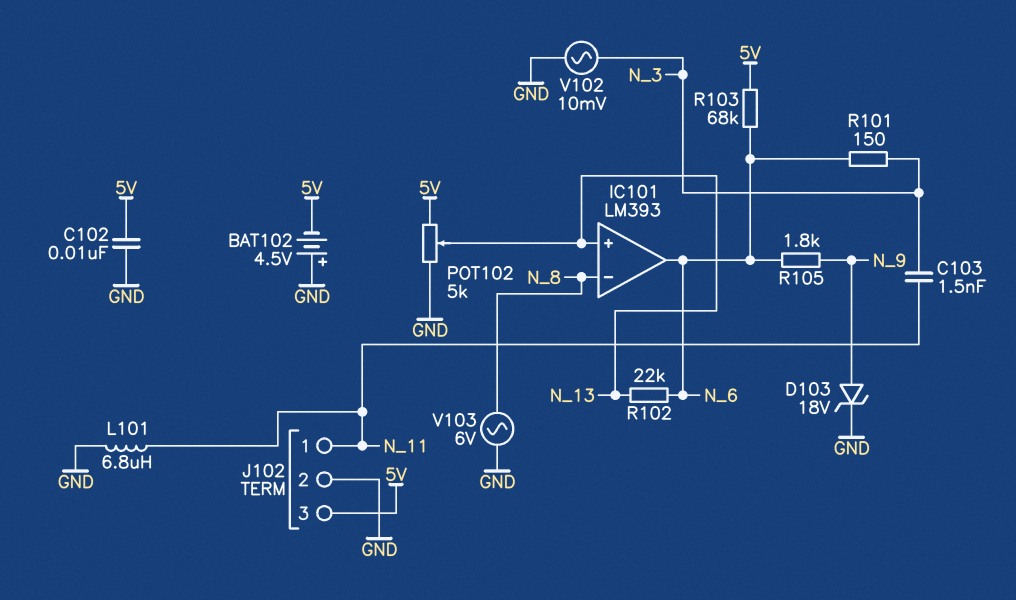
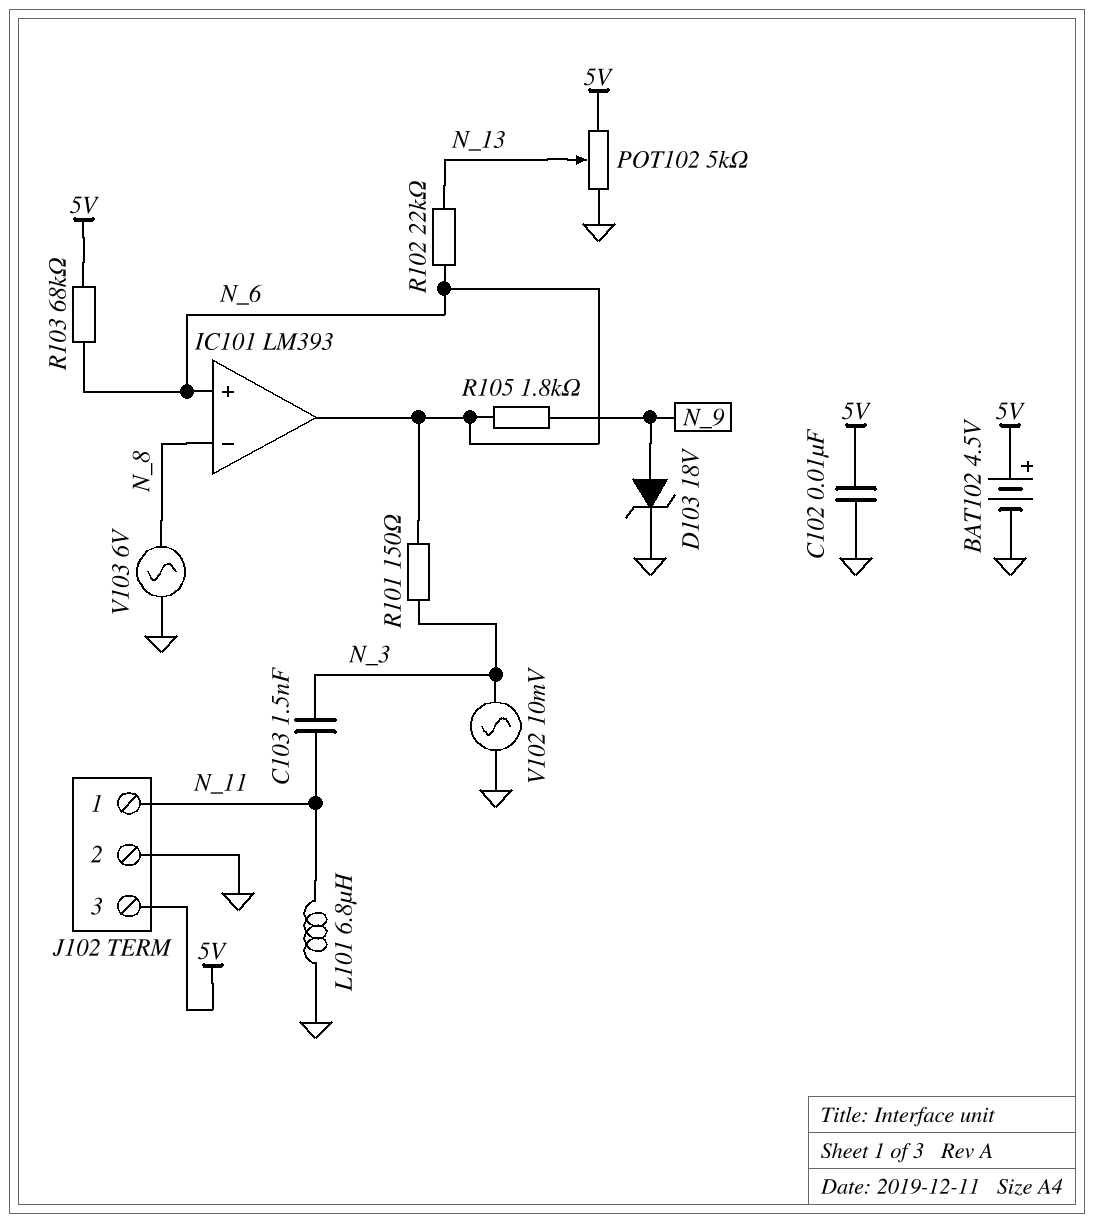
BAT102: 4.5V (plus GND, minus 5V) -> 4.5V (plus 5V, minus GND)
IC101 pin in+: N_13 -> N_6

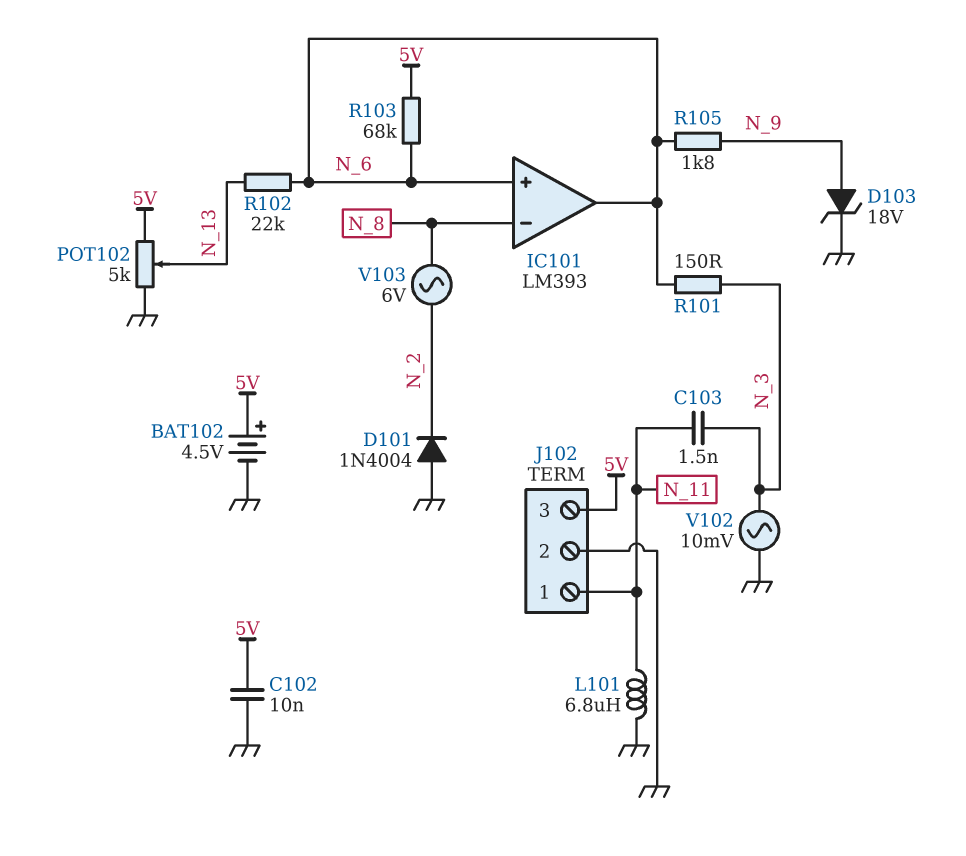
D101: none -> diode 1N4004 (A GND, K N_2)
V103: AC 6V (GND, N_8) -> AC 6V (N_2, N_8)

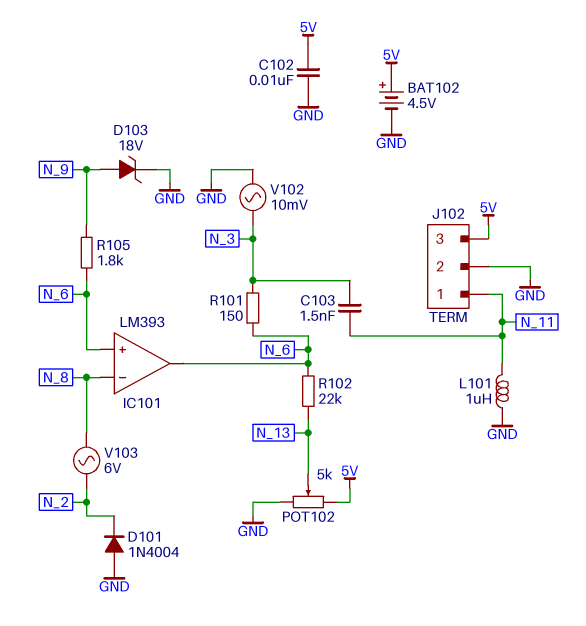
L101: 6.8uH (GND, N_11) -> 1uH (GND, N_11)
R103: 68k (5V, N_6) -> none

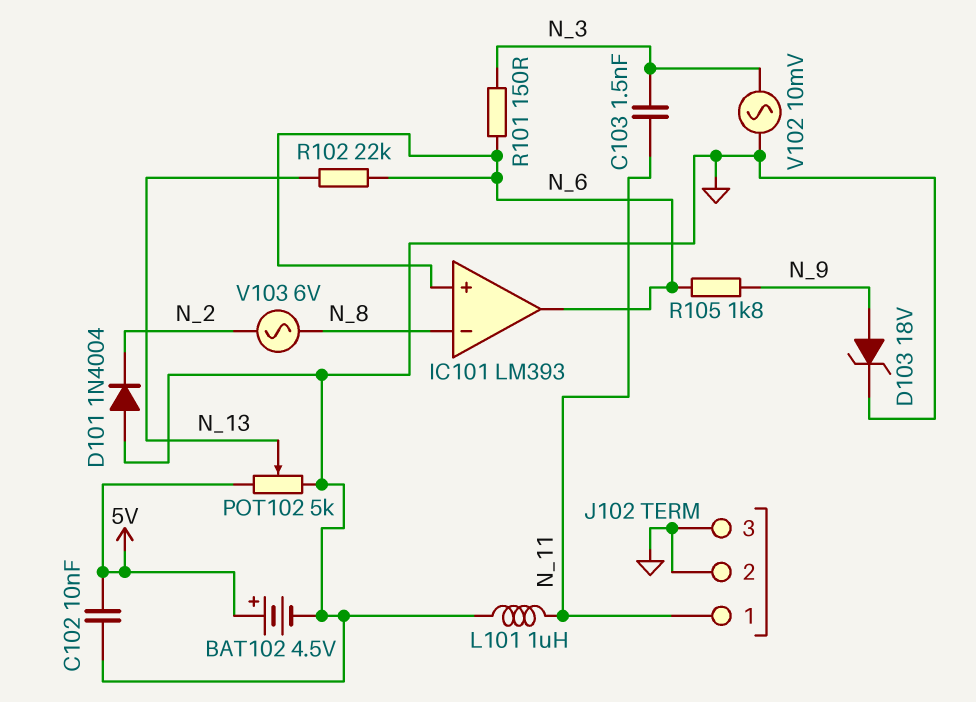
J102 pin 3: 5V -> GND

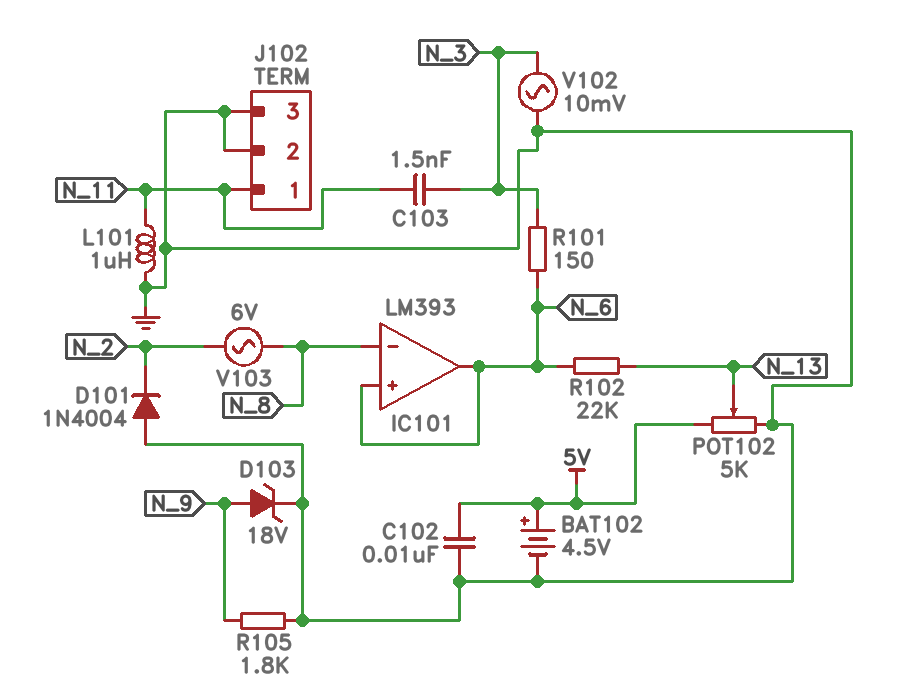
R105: 1.8k (N_6, N_9) -> 1.8k (GND, N_9)

